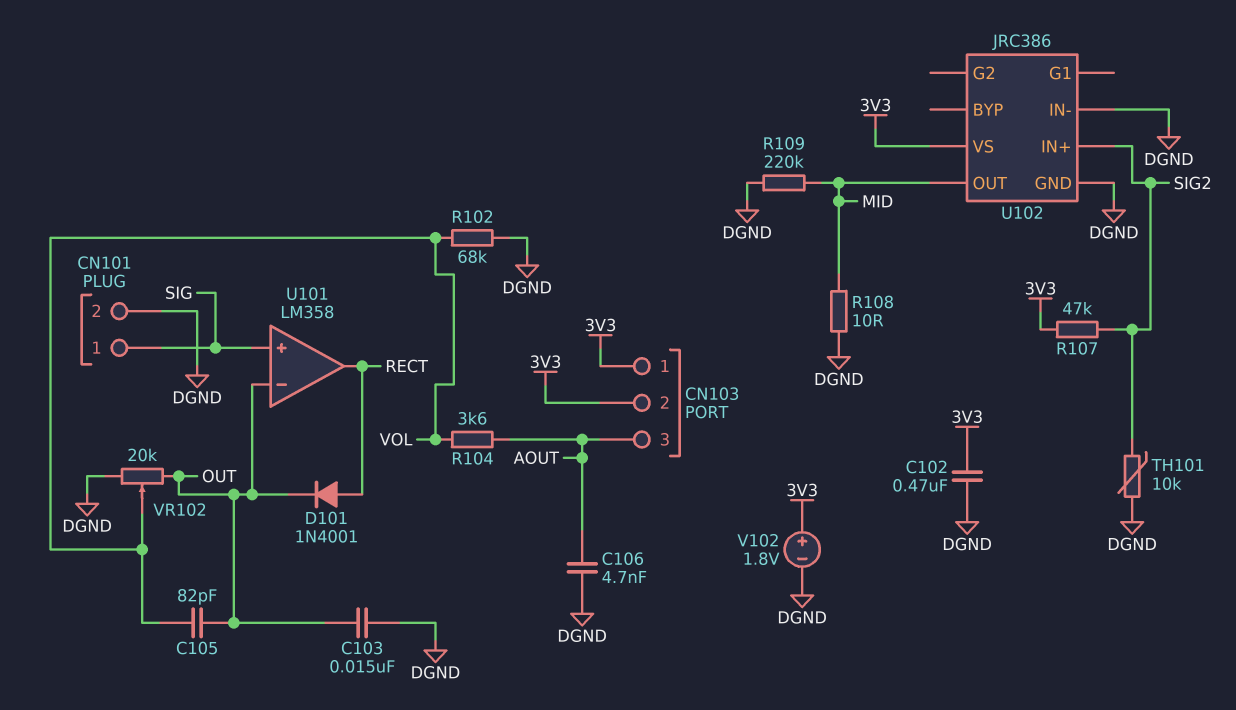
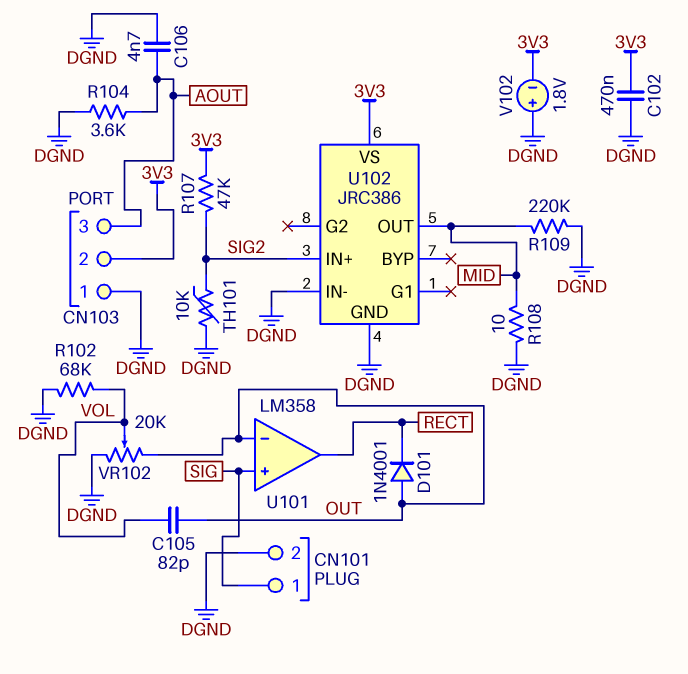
C103: 15nF (DGND, OUT) -> none
CN103 pin 1: 3V3 -> DGND
D101: diode 1N4001 (A RECT, K OUT) -> diode 1N4001 (A OUT, K RECT)
R104: 3.6k (AOUT, VOL) -> 3.6k (AOUT, DGND)
V102: 1.8V (plus 3V3, minus DGND) -> 1.8V (plus DGND, minus 3V3)

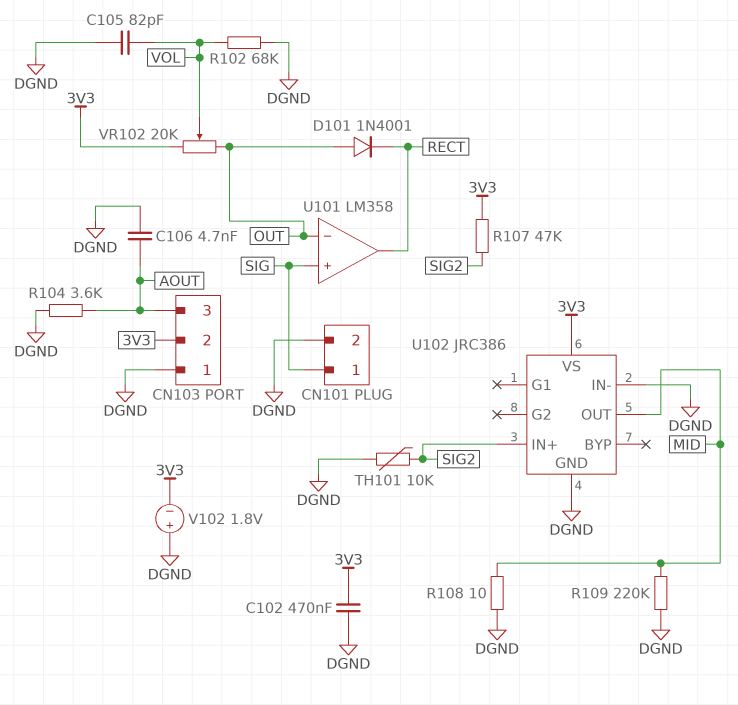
C105: 82pF (OUT, VOL) -> 82pF (DGND, VOL)
VR102: 20k (DGND, OUT, wiper VOL) -> 20k (3V3, OUT, wiper VOL)

